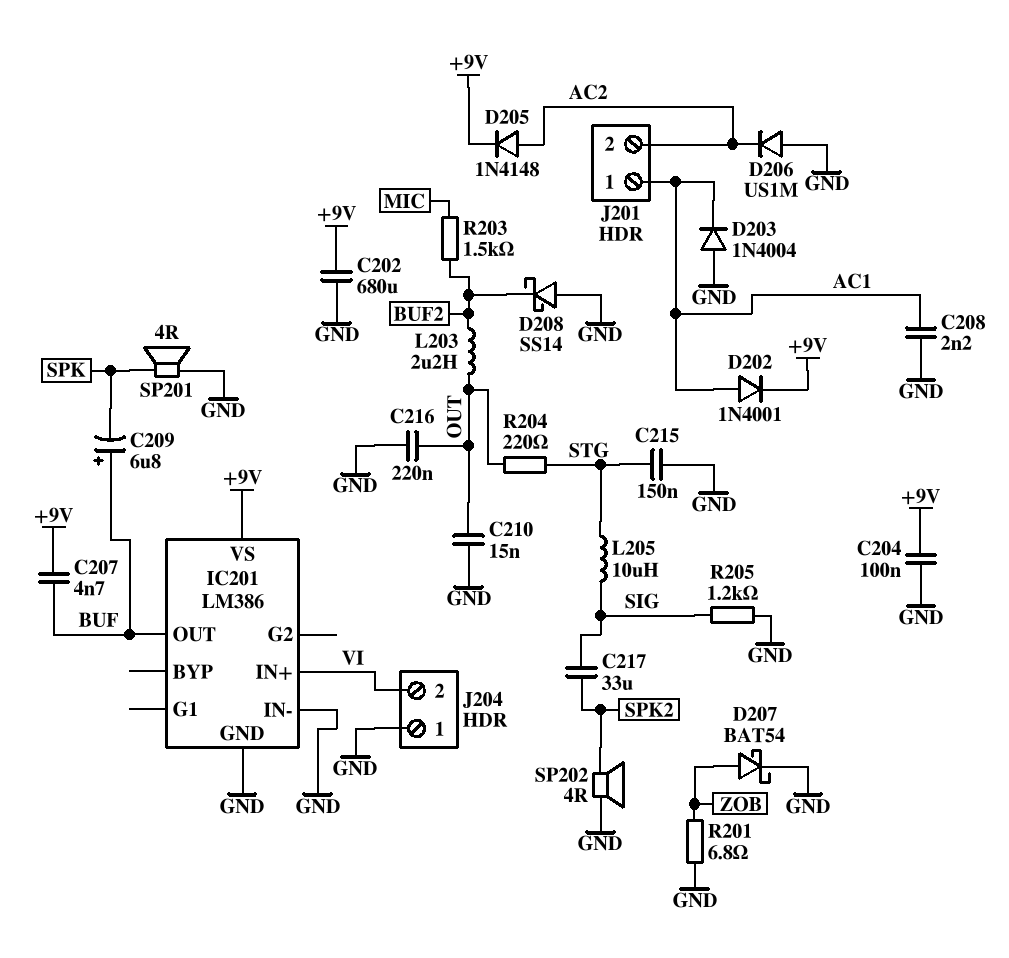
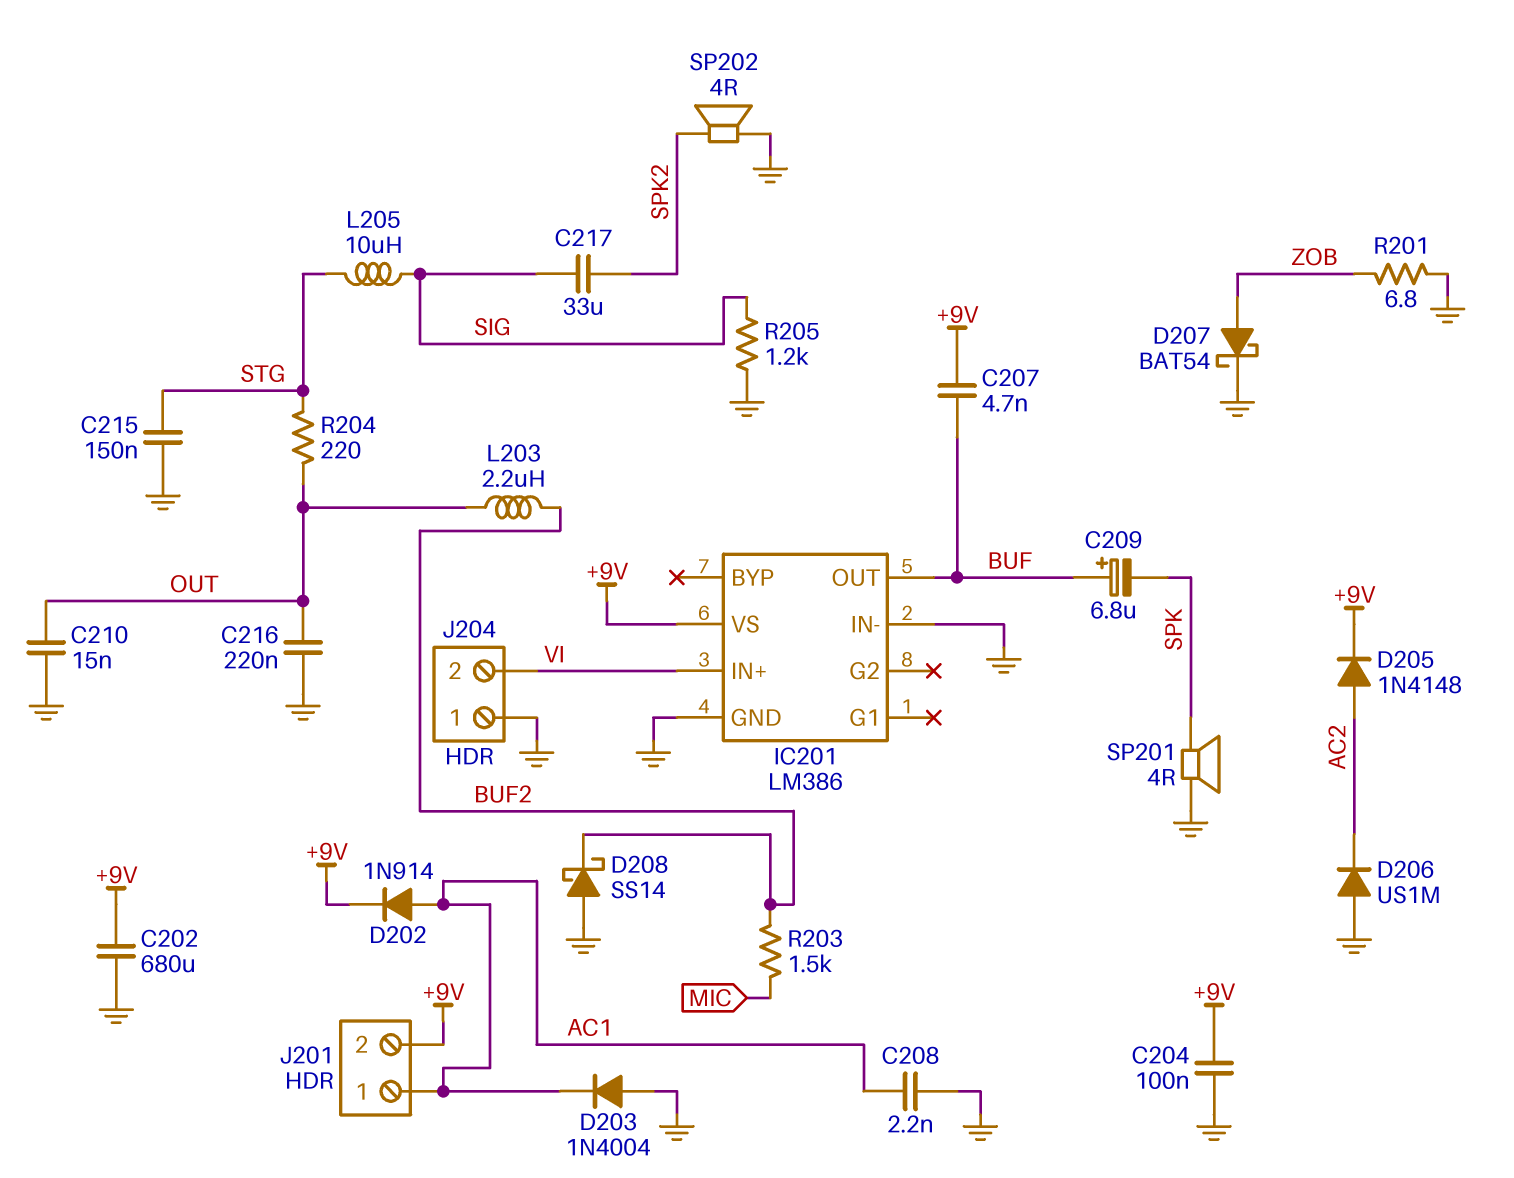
D202: diode 1N4001 (A AC1, K +9V) -> diode 1N914 (A AC1, K +9V)
J201 pin 2: AC2 -> +9V

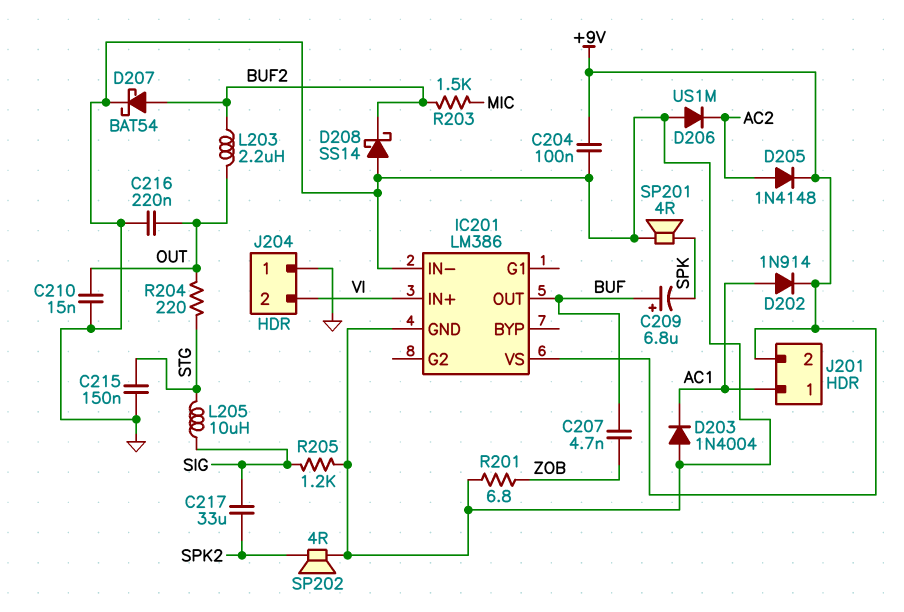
C202: 680uF (+9V, GND) -> none
C207: 4.7nF (+9V, BUF) -> 4.7nF (BUF, ZOB)
C208: 2.2nF (AC1, GND) -> none
D207: schottky BAT54 (A ZOB, K GND) -> schottky BAT54 (A BUF2, K GND)

